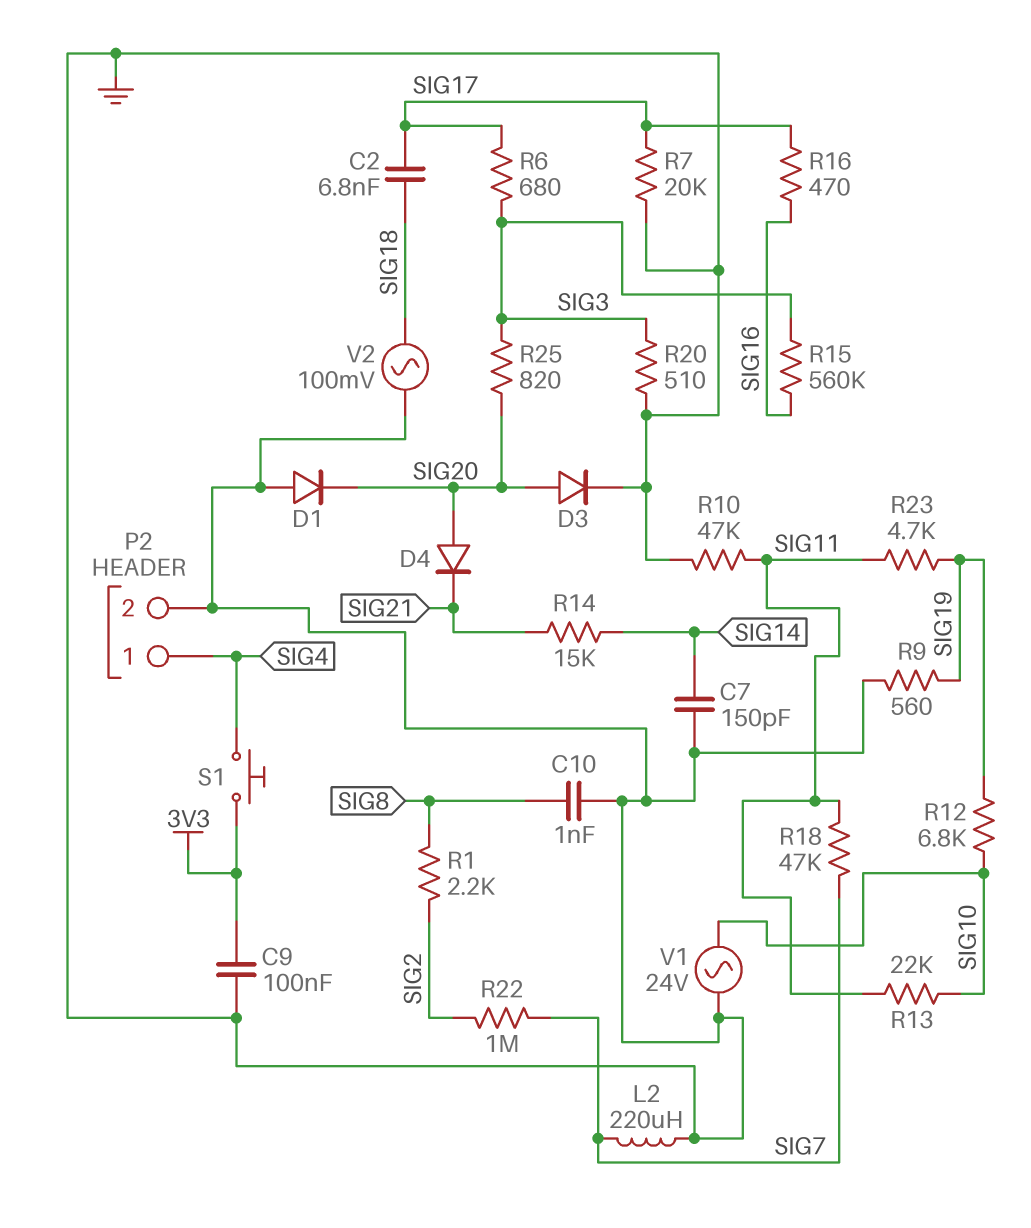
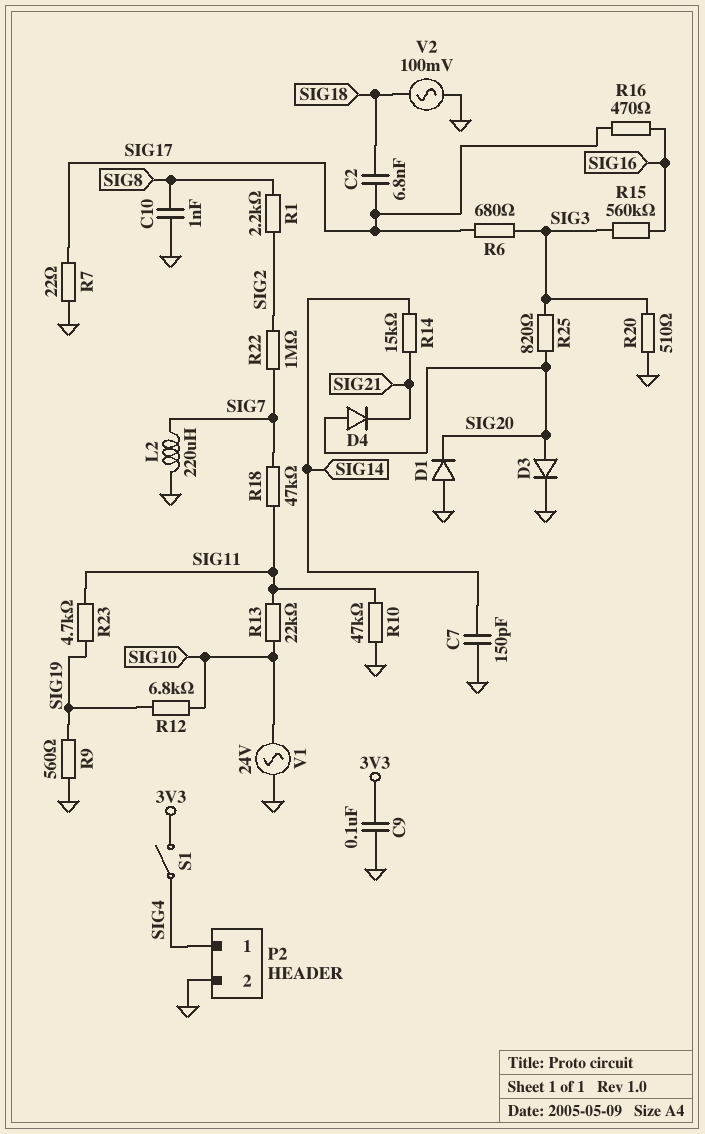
R7: 20k (GND, SIG17) -> 22 (GND, SIG17)
S1: button (3V3, SIG4) -> switch (3V3, SIG4)

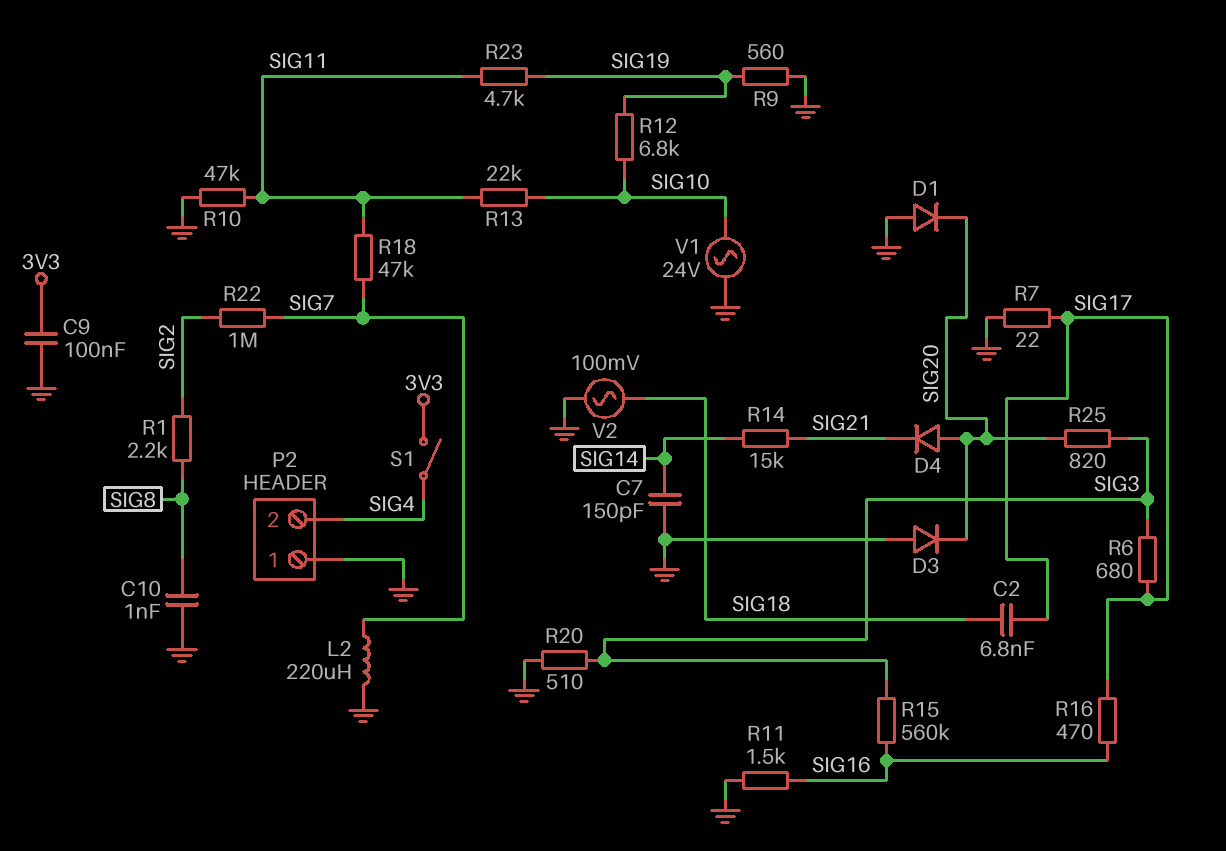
D3: diode (A SIG20, K GND) -> diode (A GND, K SIG20)
P2 pin 1: SIG4 -> GND
P2 pin 2: GND -> SIG4
R11: none -> 1.5k (GND, SIG16)

